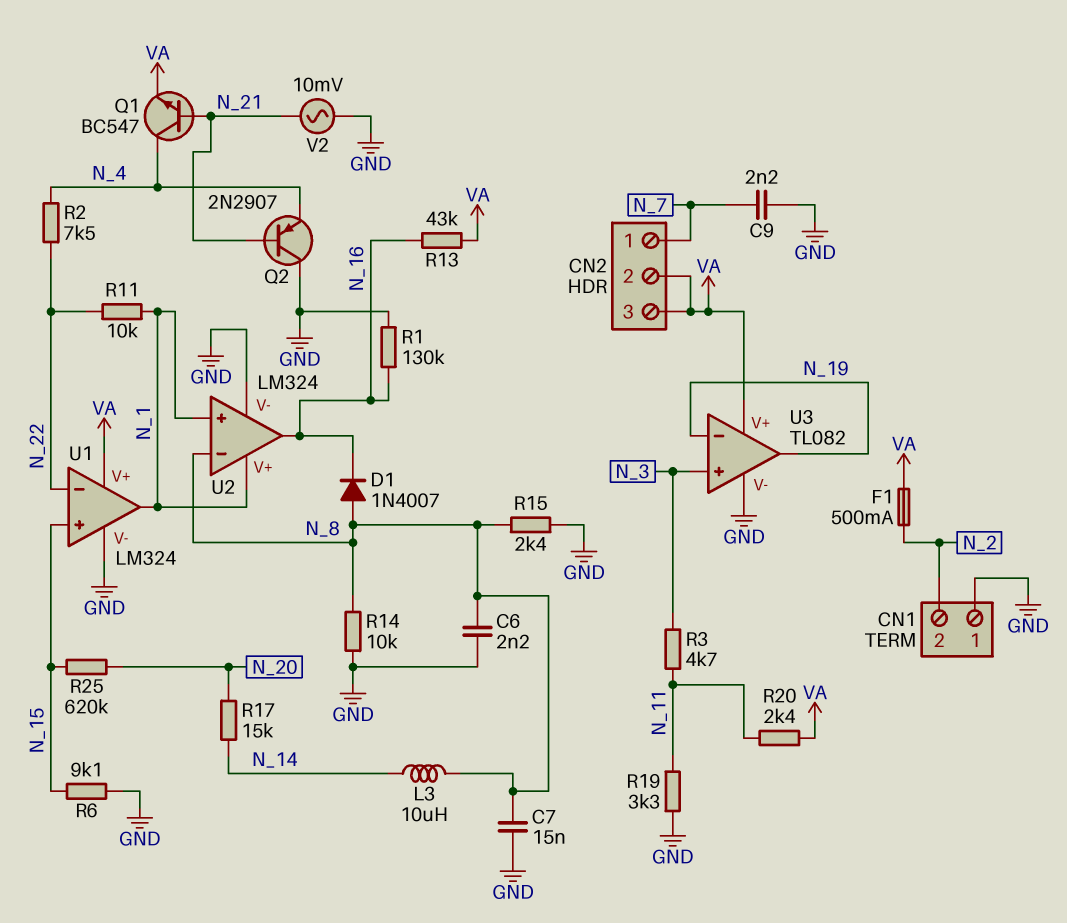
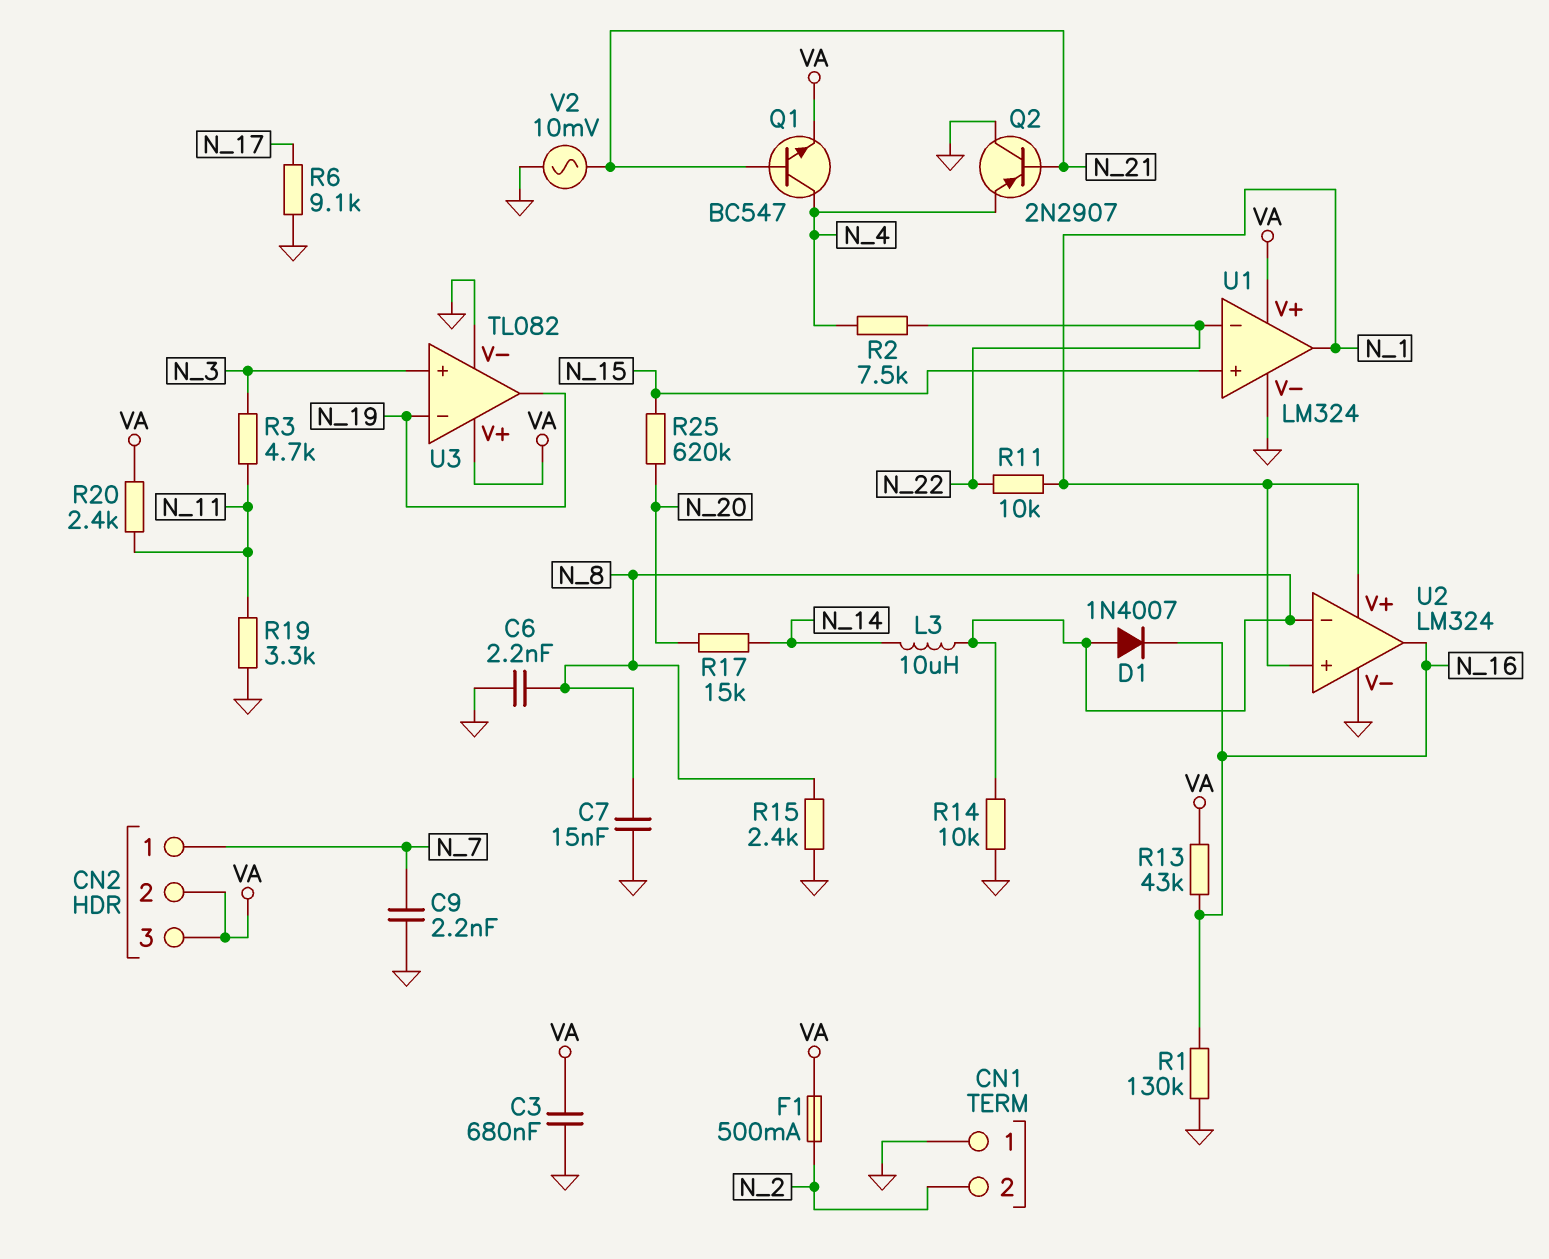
C3: none -> 680nF (GND, VA)
R6: 9.1k (GND, N_15) -> 9.1k (GND, N_17)

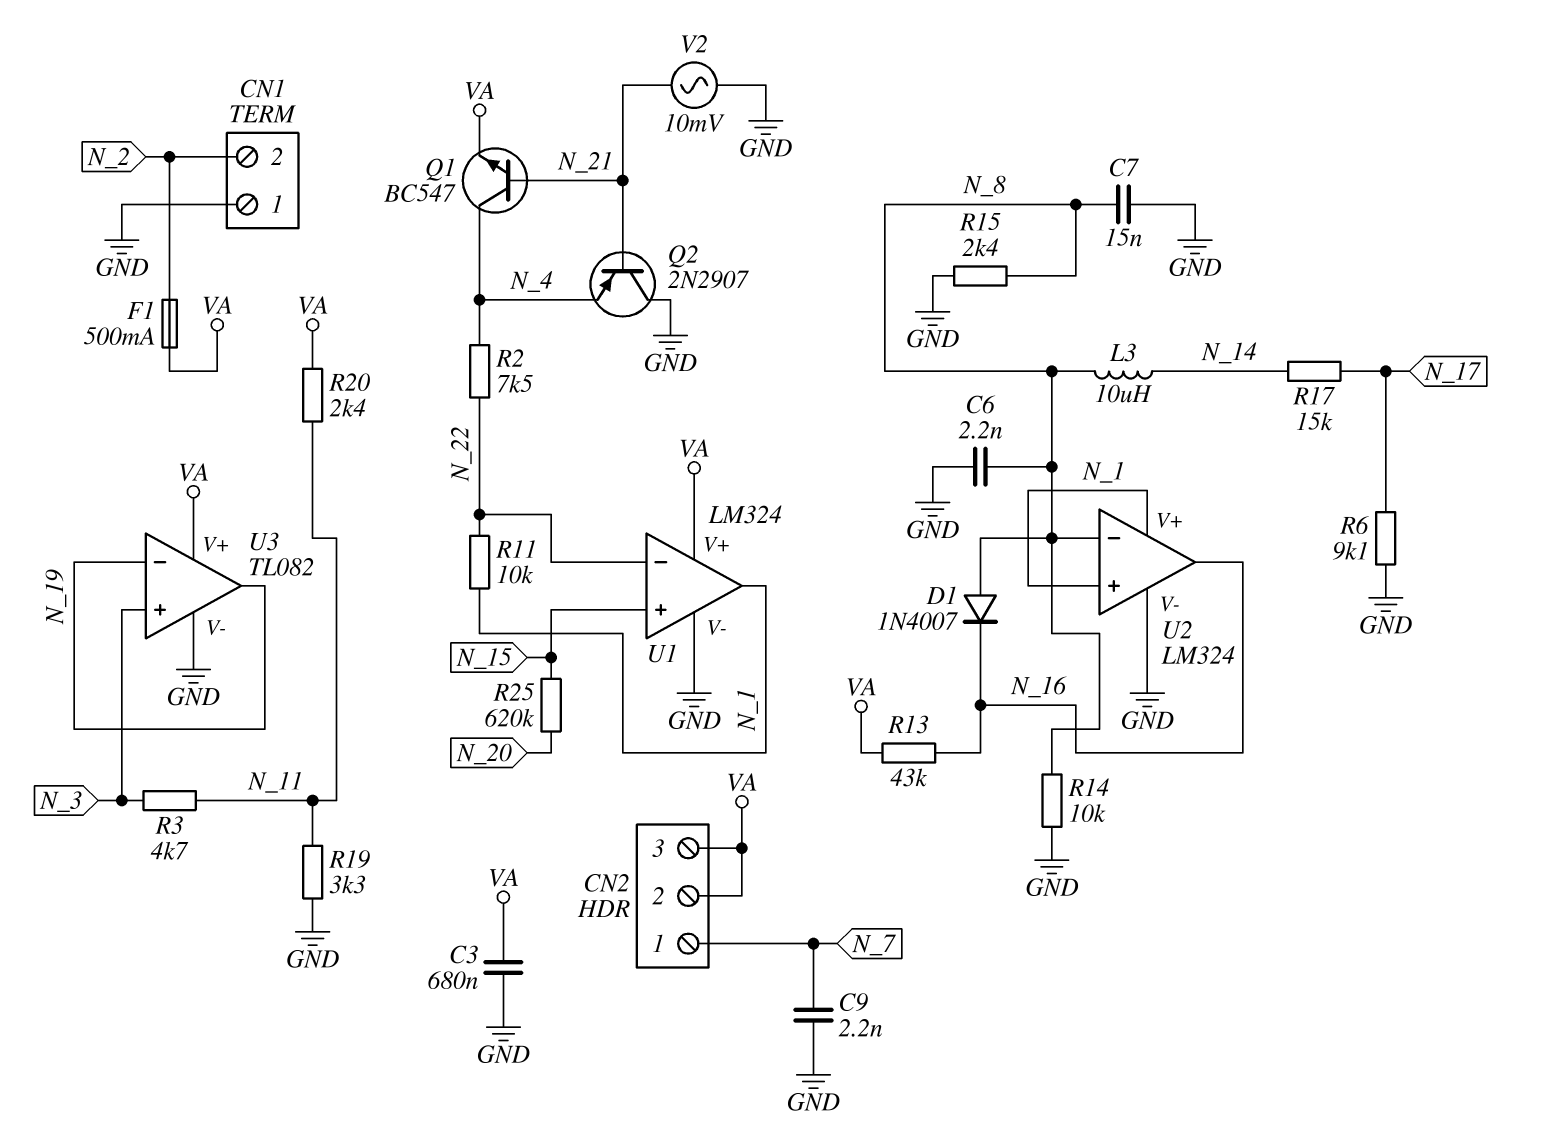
R1: 130k (GND, N_16) -> none
R17: 15k (N_14, N_20) -> 15k (N_14, N_17)

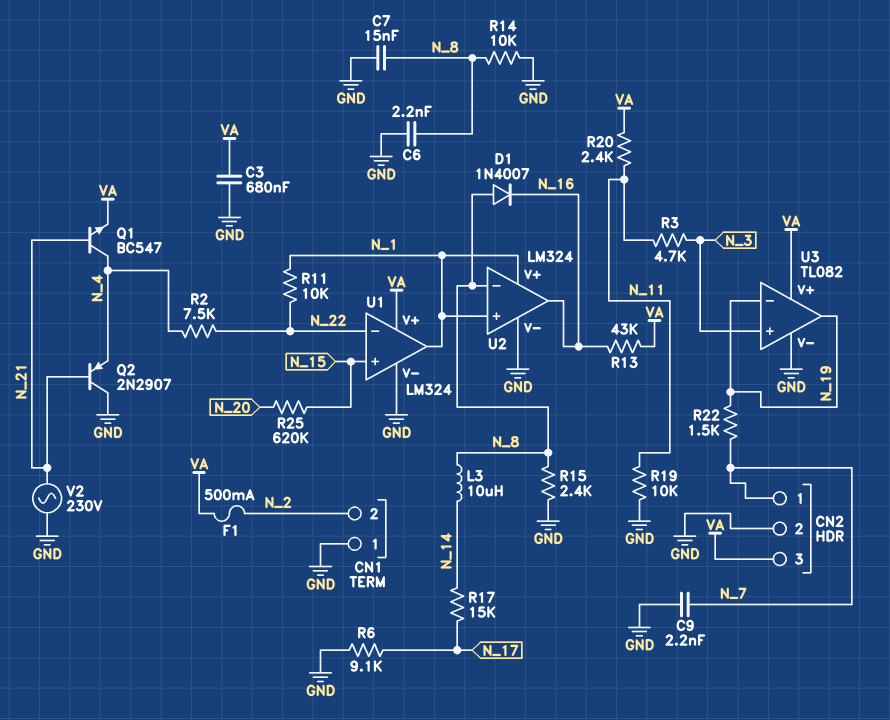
CN2 pin 2: VA -> GND
R19: 3.3k (GND, N_11) -> 10k (GND, N_11)
R22: none -> 1.5k (N_7, N_19)
V2: AC 10mV (GND, N_21) -> AC 230V (GND, N_21)

